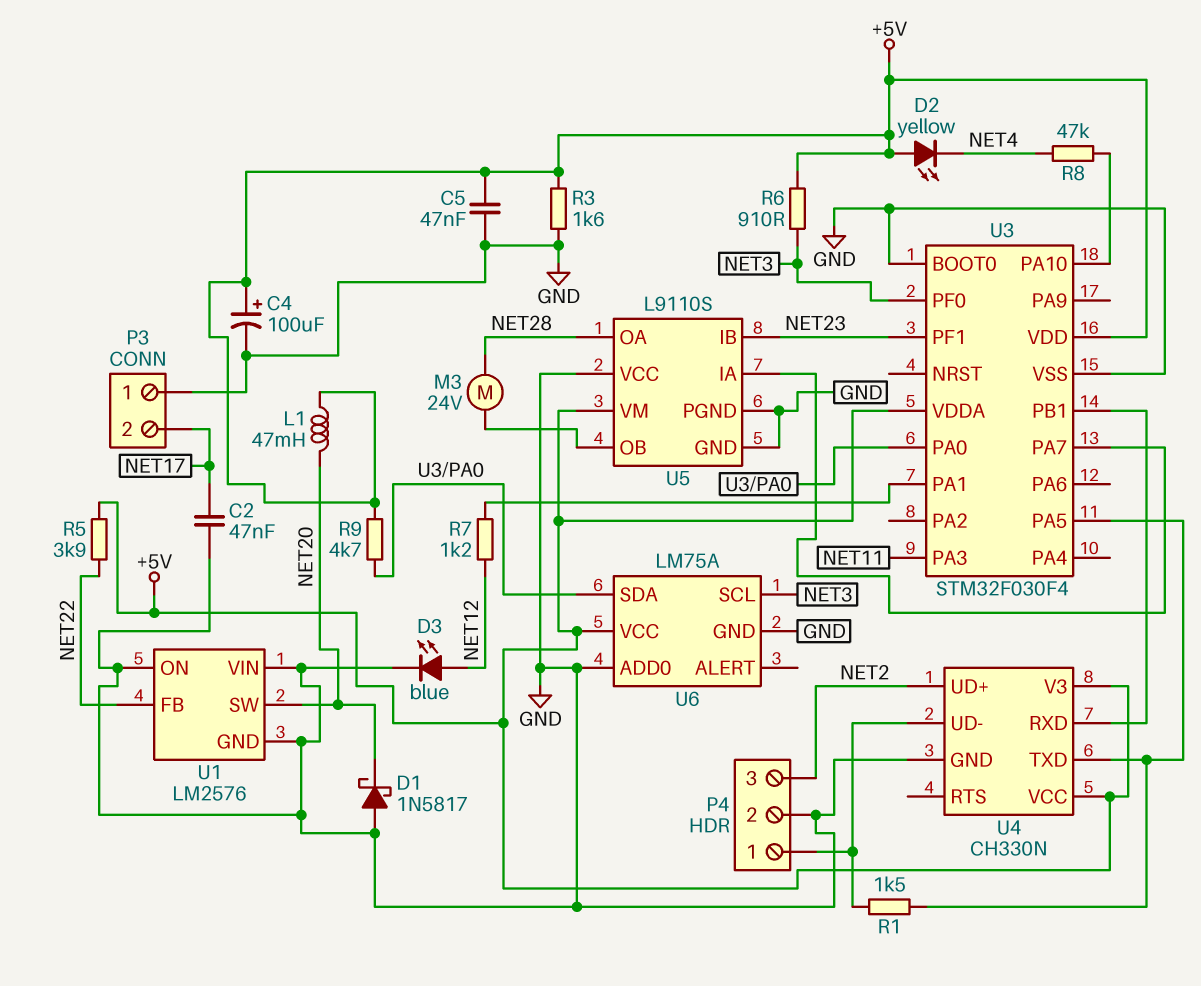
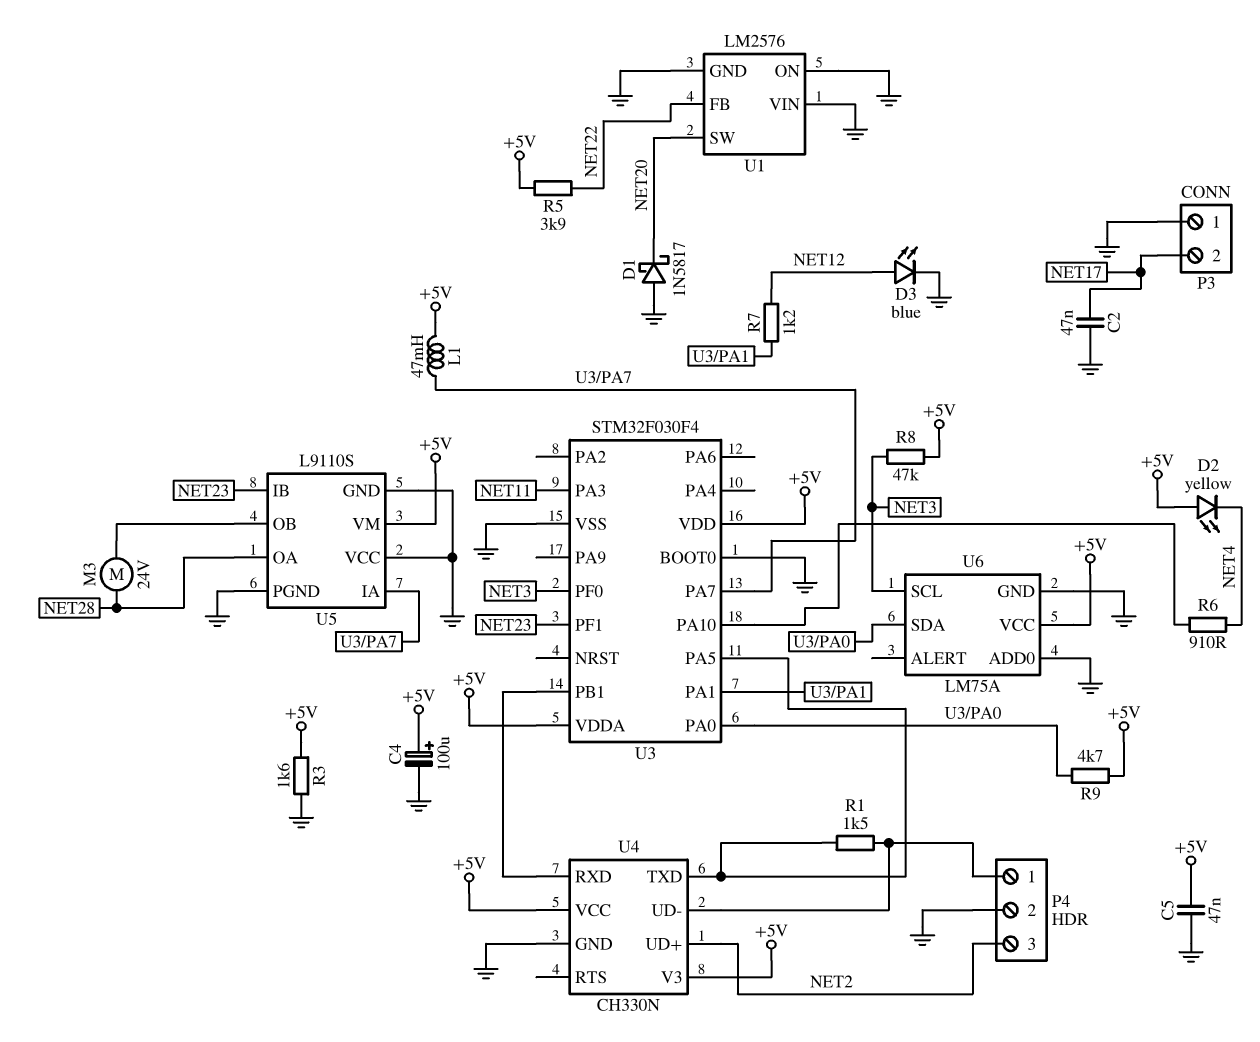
L1: 47mH (+5V, NET20) -> 47mH (+5V, U3/PA7)
R6: 910 (+5V, NET3) -> 910 (NET4, U3/PA10)
R8: 47k (NET4, U3/PA10) -> 47k (+5V, NET3)

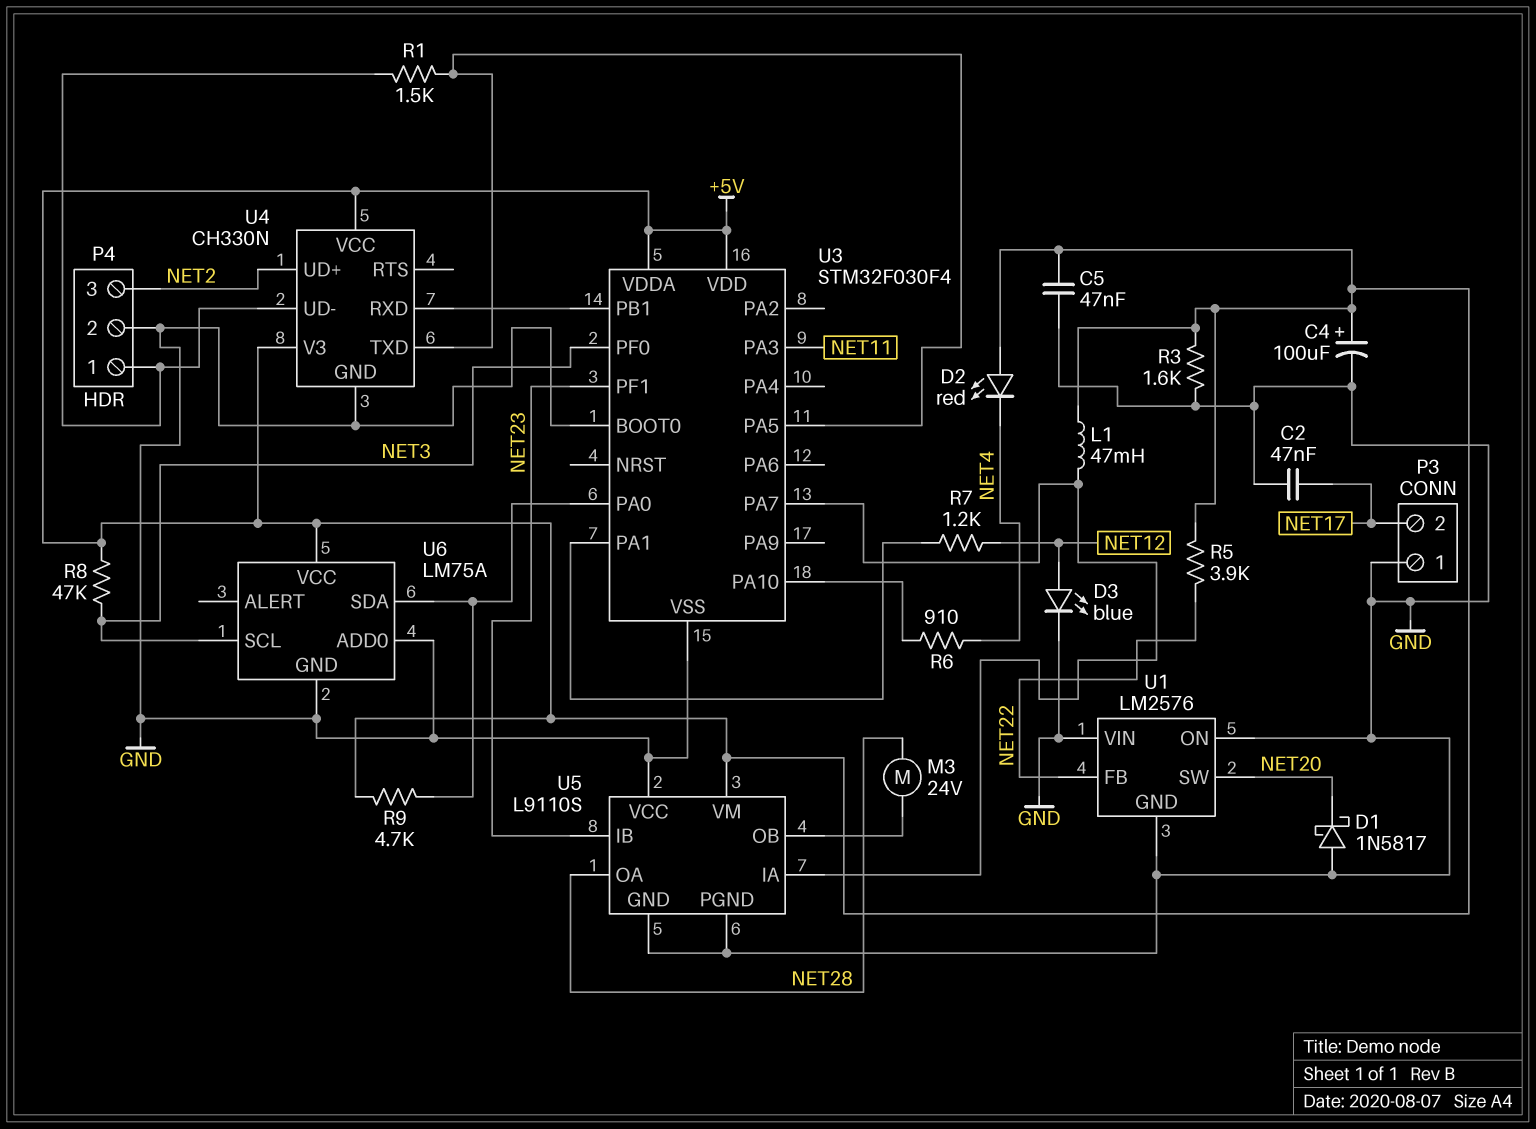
D2: LED yellow (A +5V, K NET4) -> LED red (A +5V, K NET4)

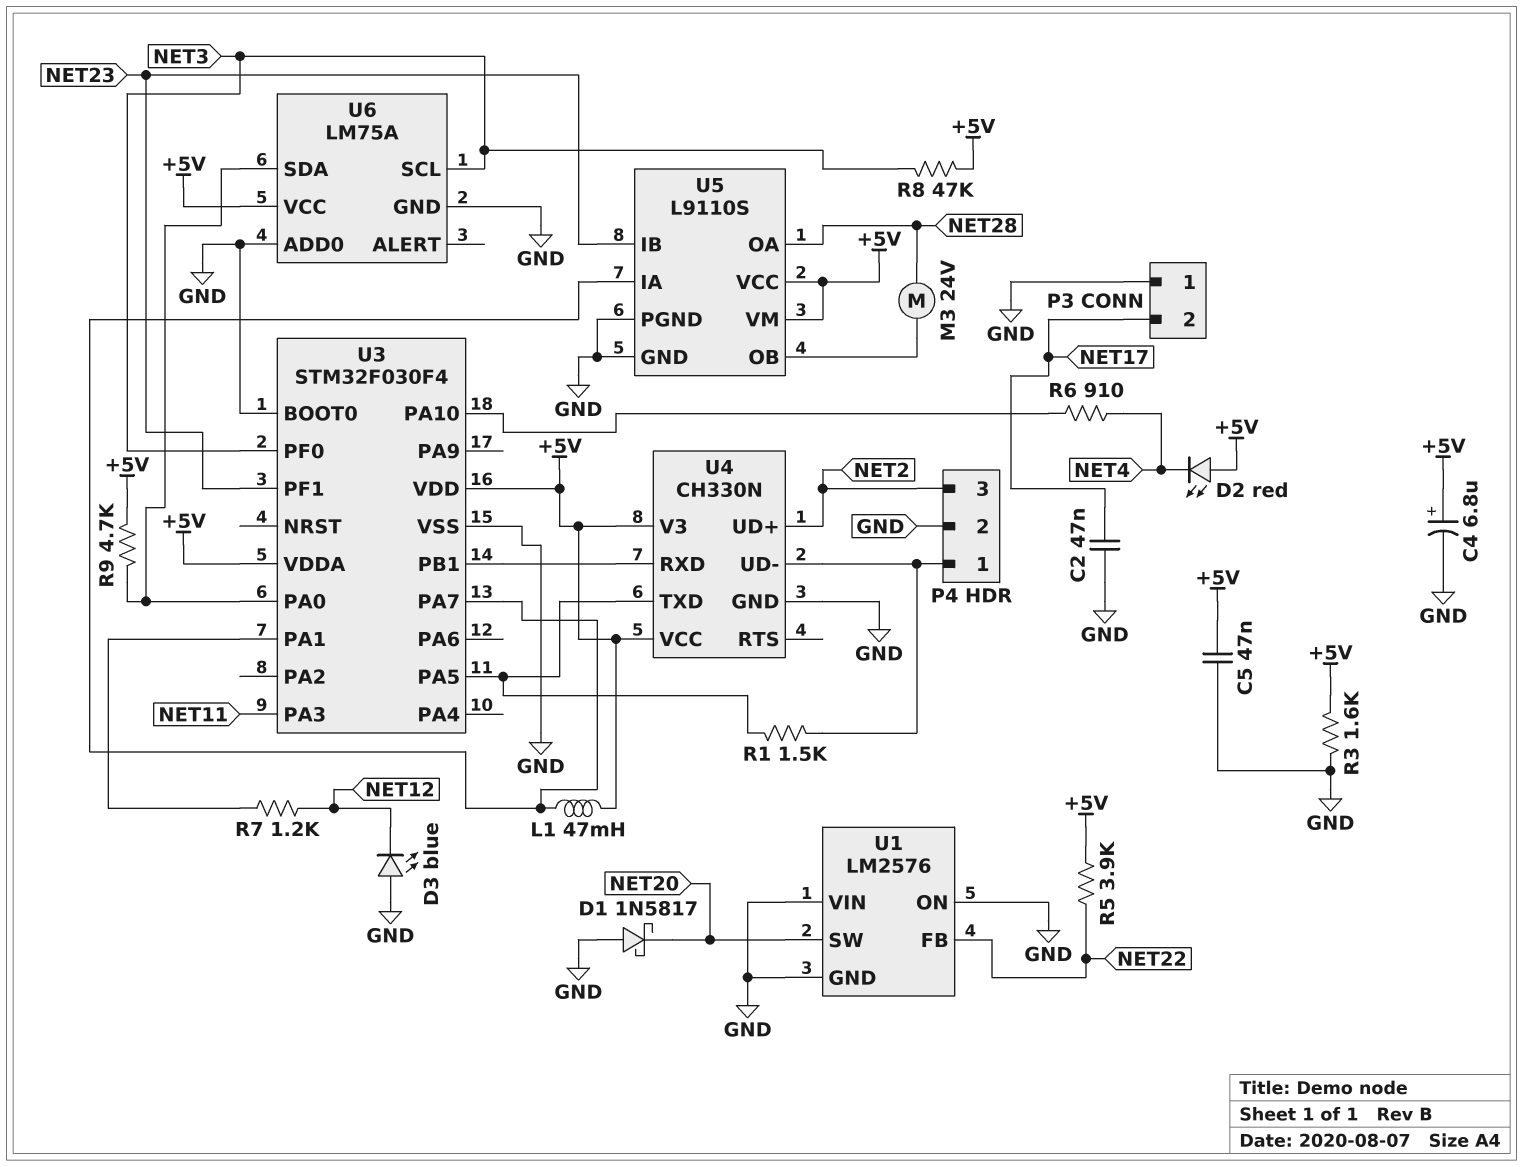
C4: 100uF (plus +5V, minus GND) -> 6.8uF (plus +5V, minus GND)
D3: LED blue (A NET12, K GND) -> LED blue (A GND, K NET12)
U5 pin VCC: GND -> +5V

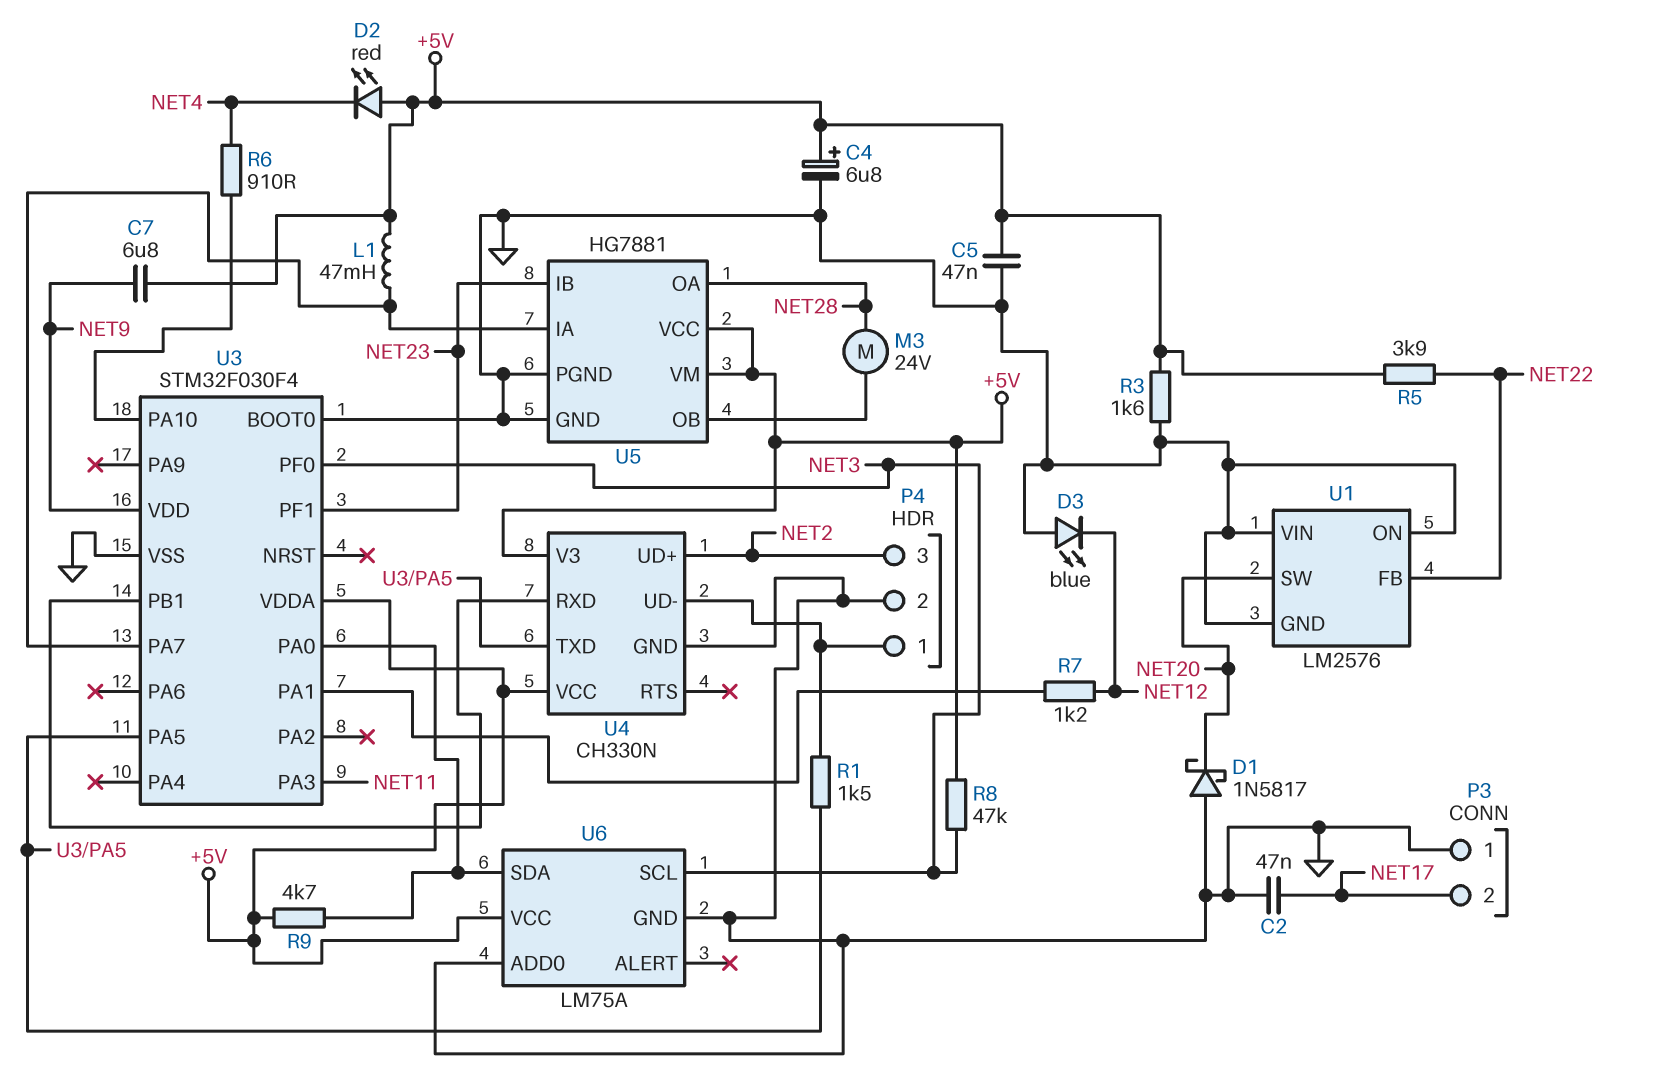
C7: none -> 6.8uF (+5V, NET9)
U3 pin VDD: +5V -> NET9
U5: L9110S -> HG7881

